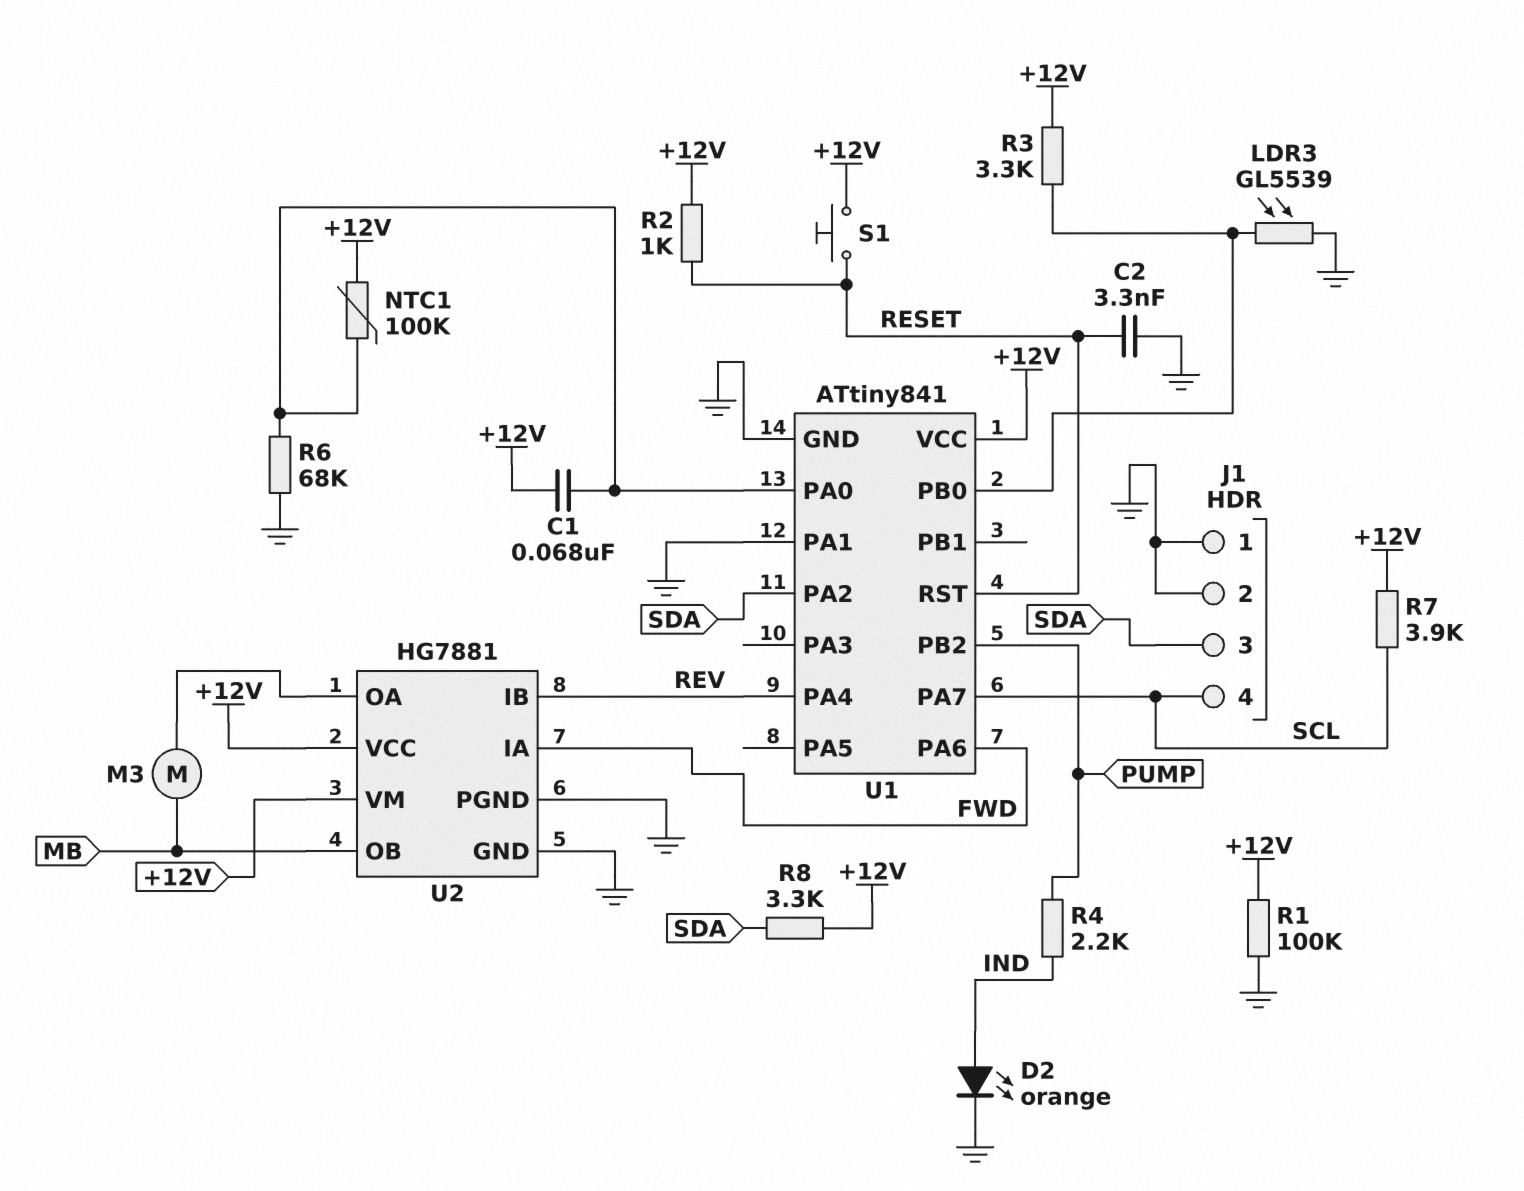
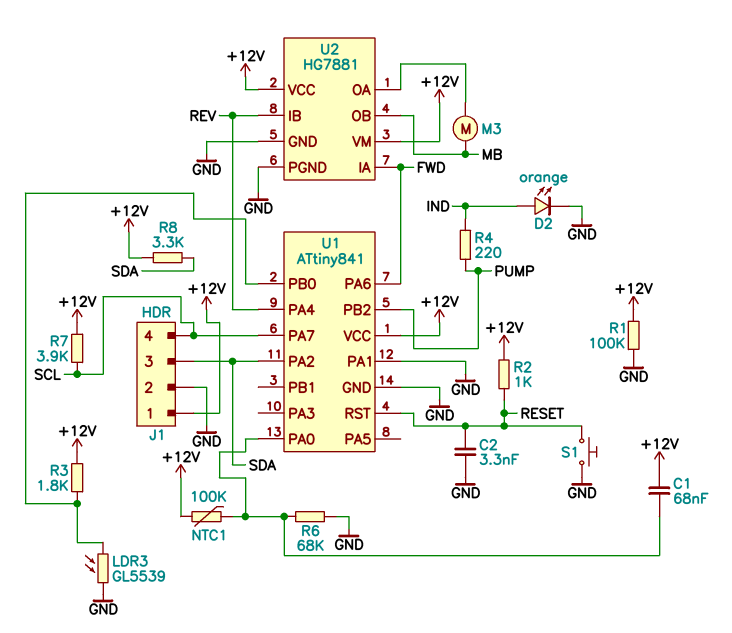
J1 pin 1: GND -> +12V
R3: 3.3k (+12V, U1/PB0) -> 1.8k (+12V, U1/PB0)
R4: 2.2k (IND, PUMP) -> 220 (IND, PUMP)
S1: button (+12V, RESET) -> button (GND, RESET)

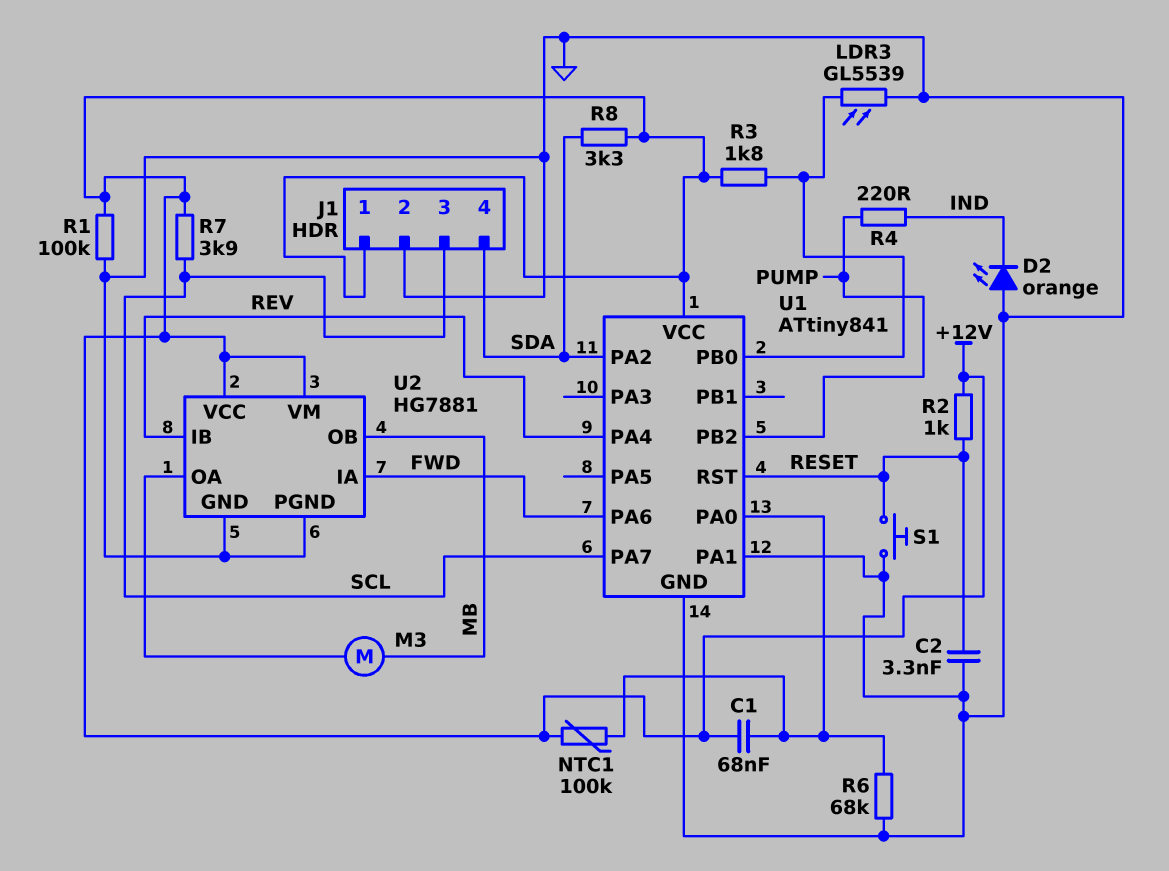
D2: LED orange (A IND, K GND) -> LED orange (A GND, K IND)
J1 pin 3: SDA -> SCL
J1 pin 4: SCL -> SDA

